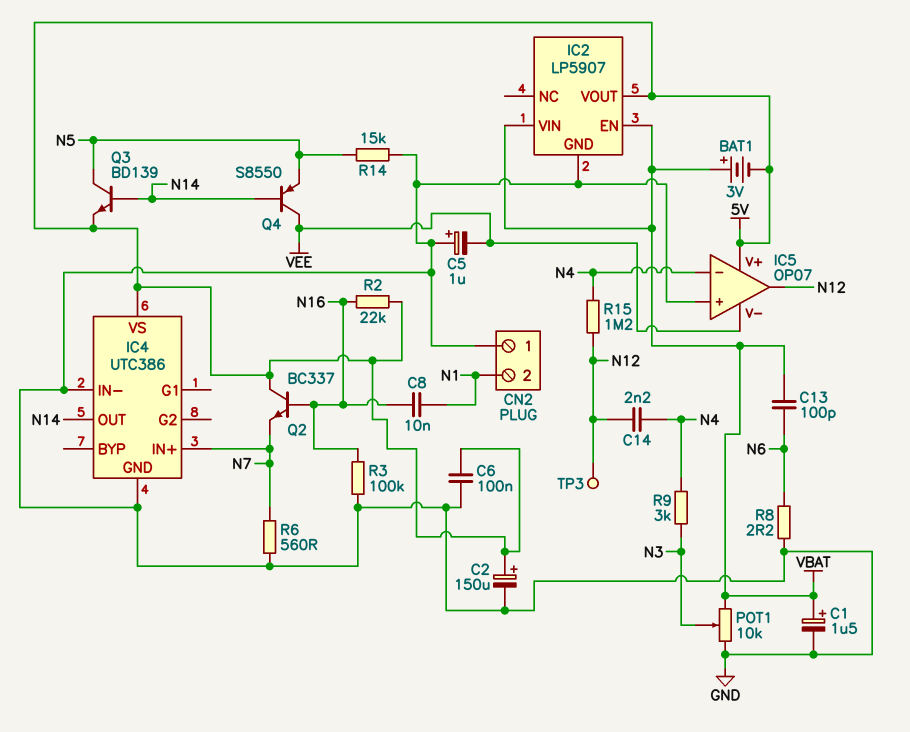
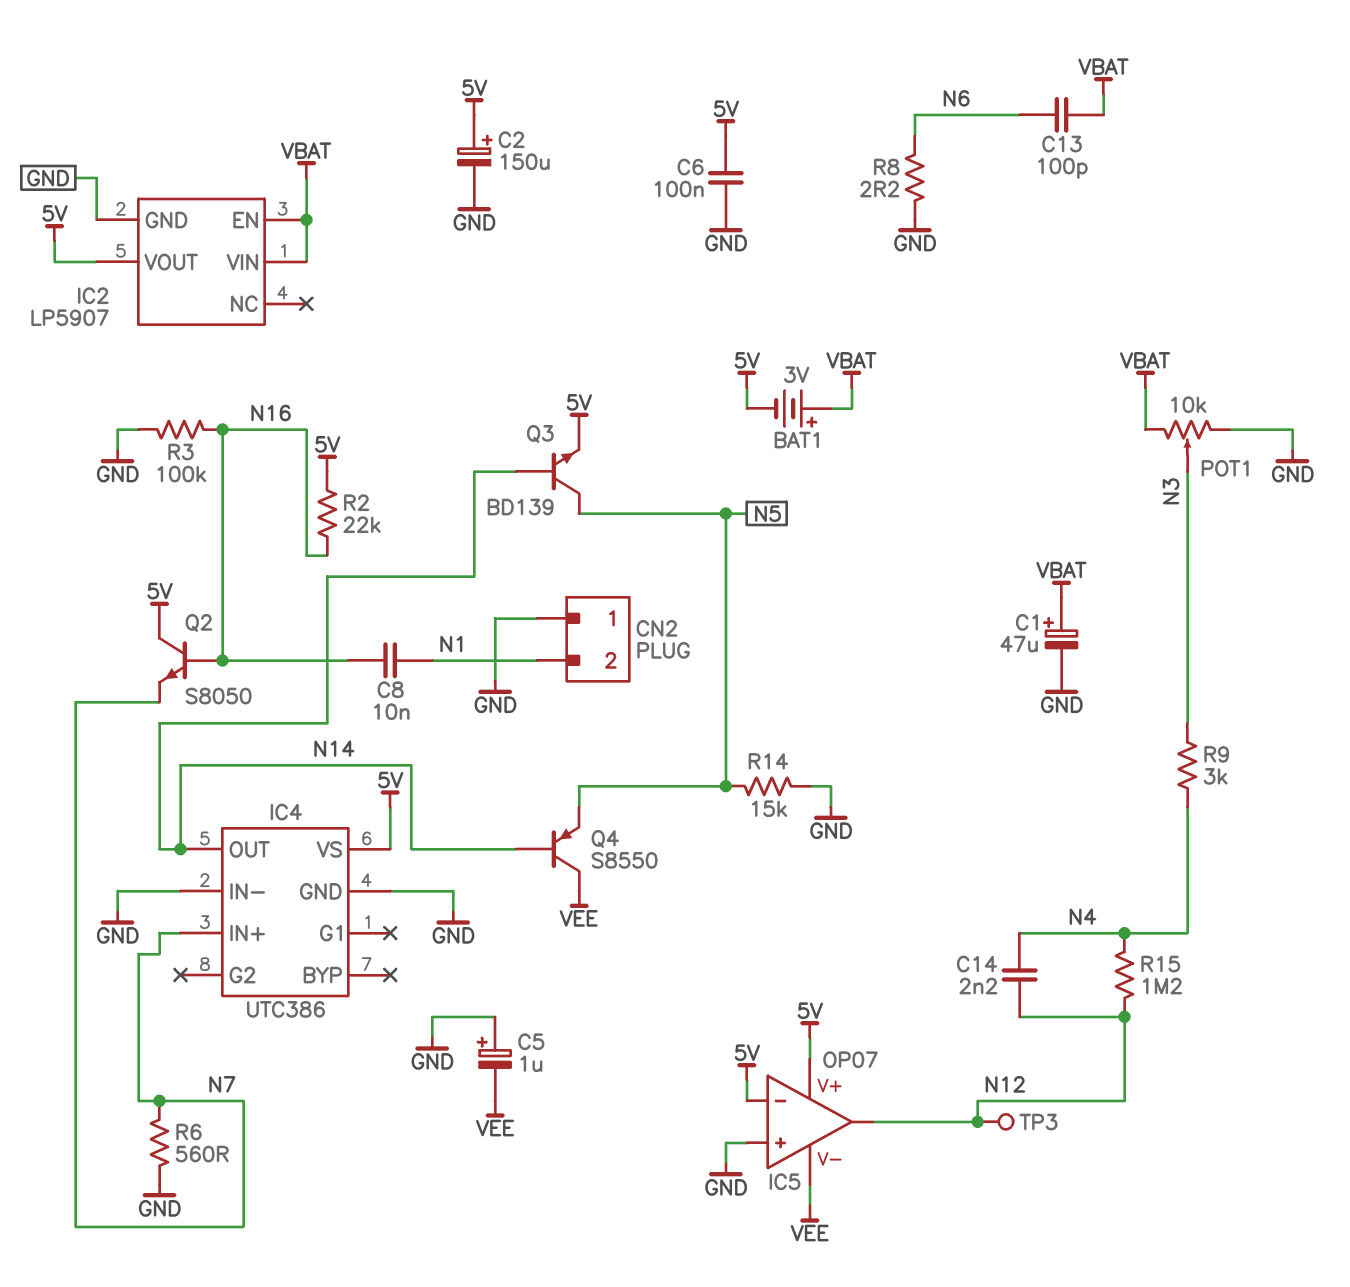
C1: 1.5uF (plus VBAT, minus GND) -> 47uF (plus VBAT, minus GND)
IC5 pin in-: N4 -> 5V
Q2: NPN BC337 (B N16, C 5V, E N7) -> NPN S8050 (B N16, C 5V, E N7)

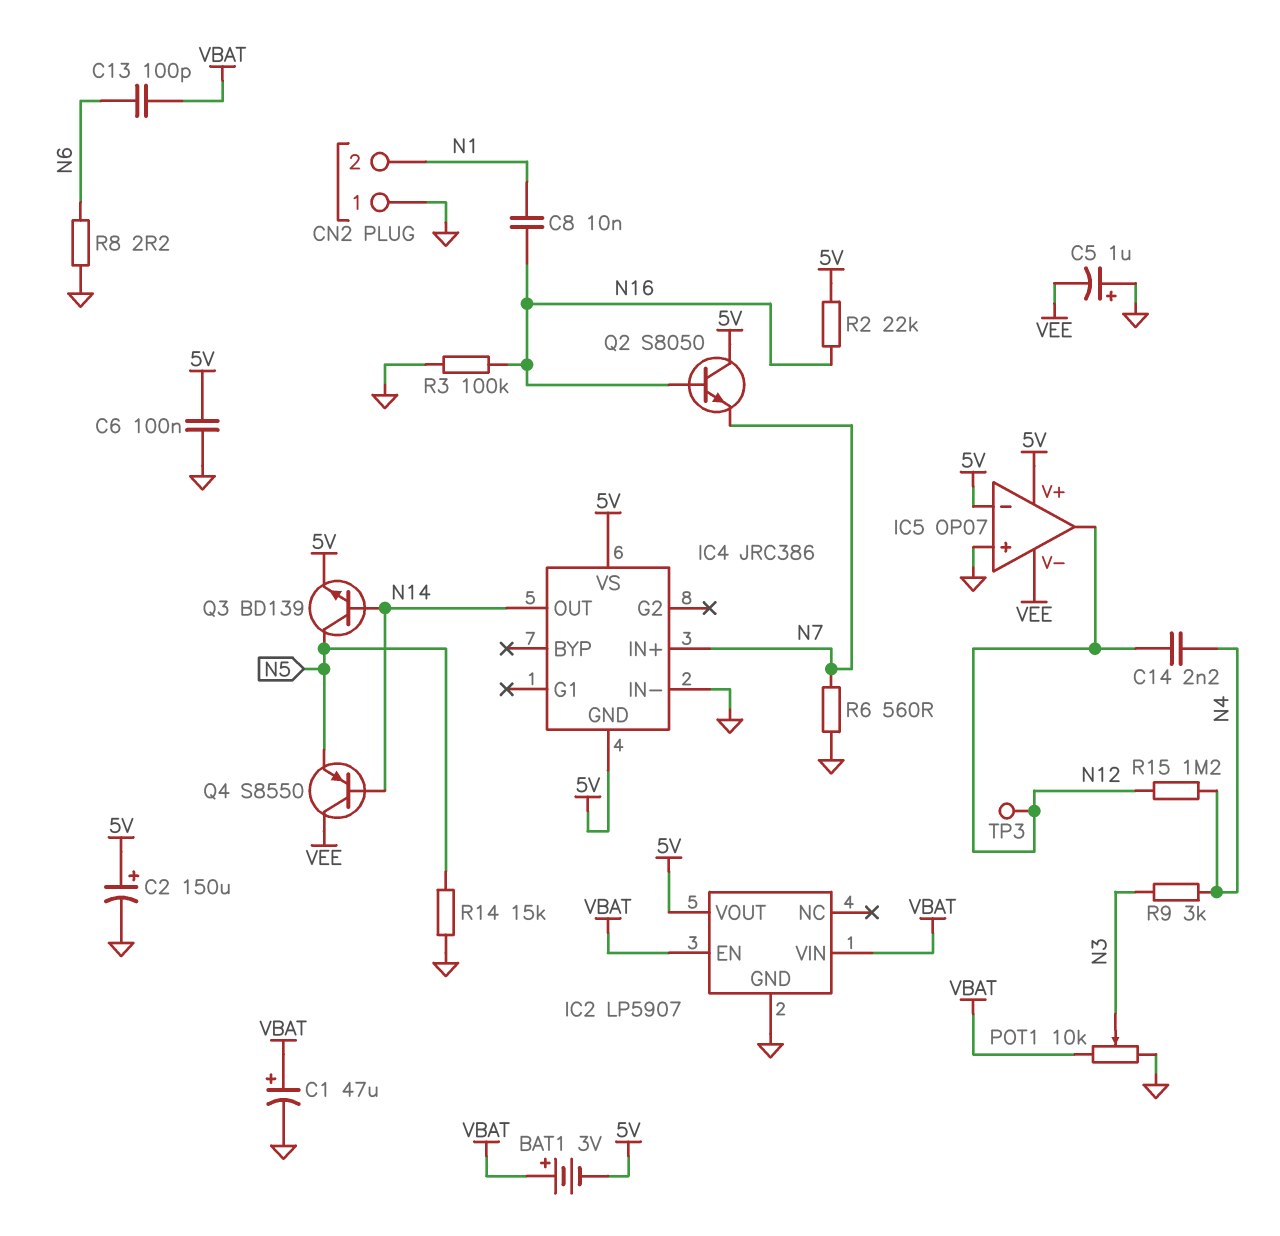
IC4: UTC386 -> JRC386
IC4 pin GND: GND -> 5V

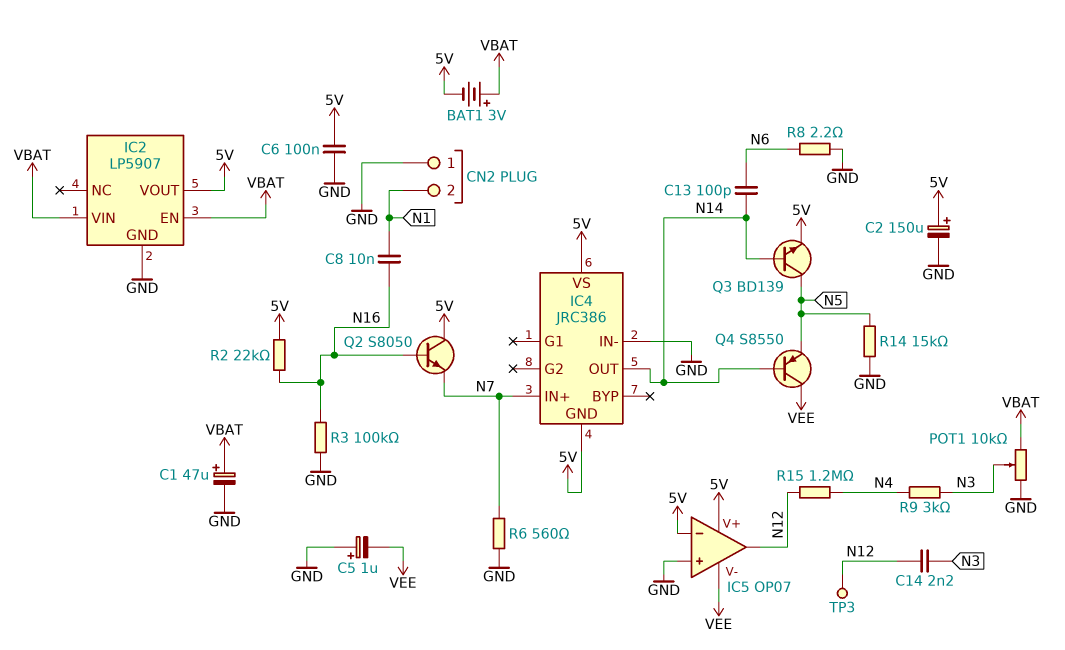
C13: 100pF (N6, VBAT) -> 100pF (N6, N14)
C14: 2.2nF (N4, N12) -> 2.2nF (N3, N12)

